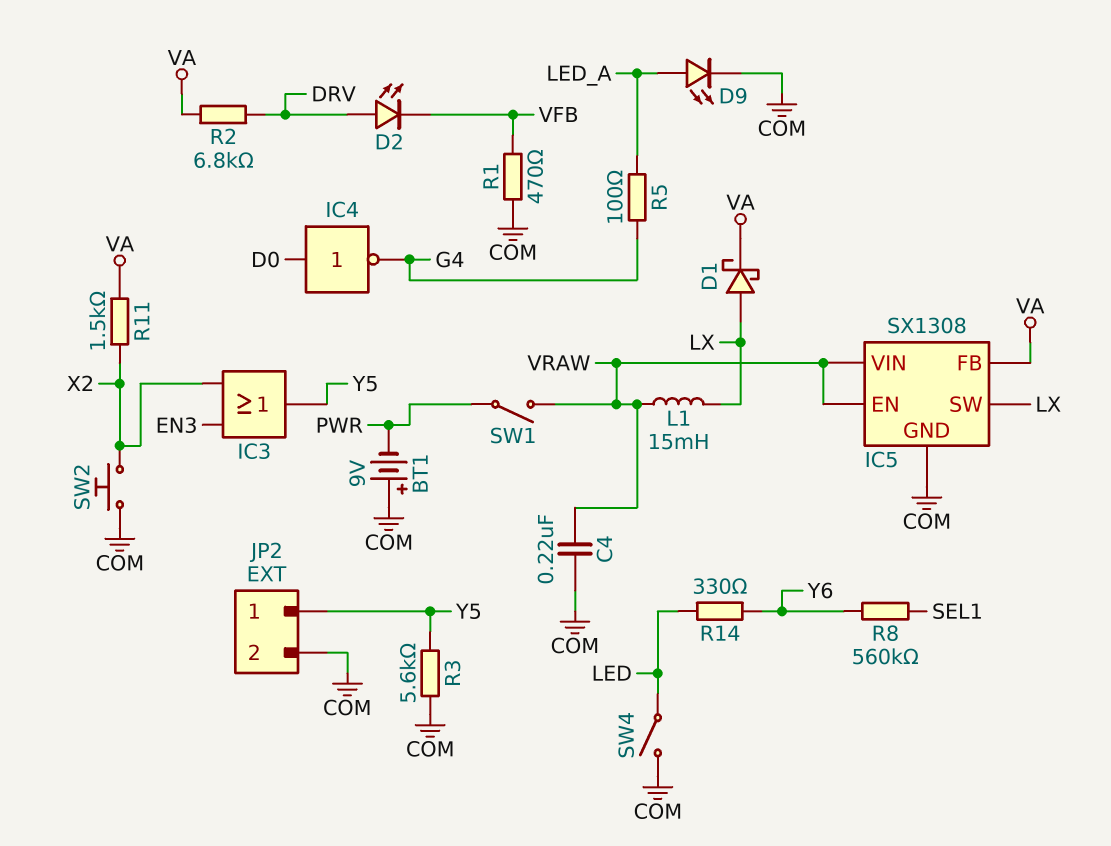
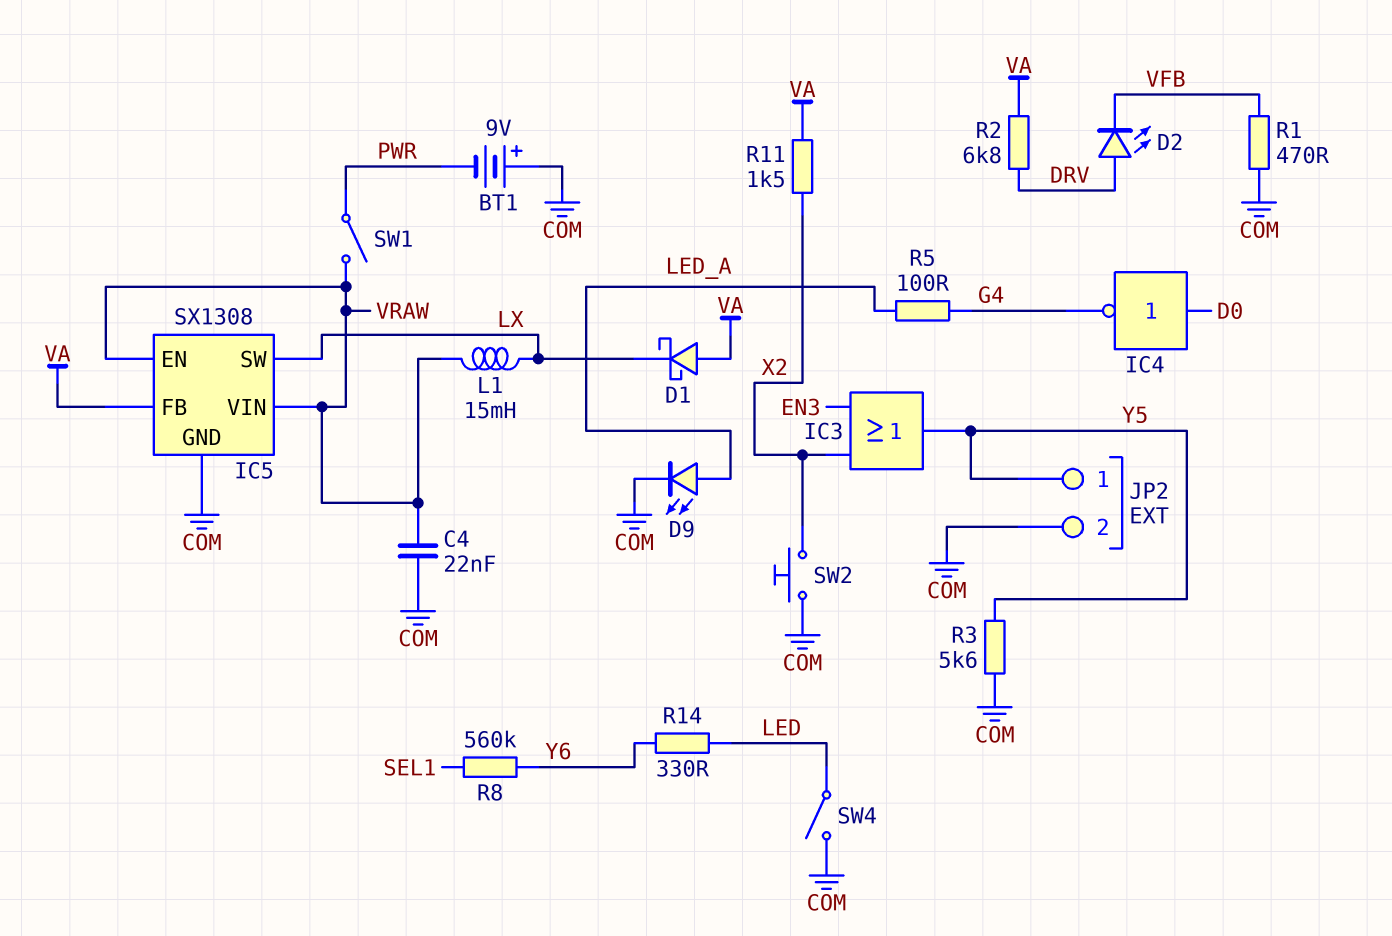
C4: 220nF (COM, VRAW) -> 22nF (COM, VRAW)
D1: schottky (A LX, K VA) -> schottky (A VA, K LX)

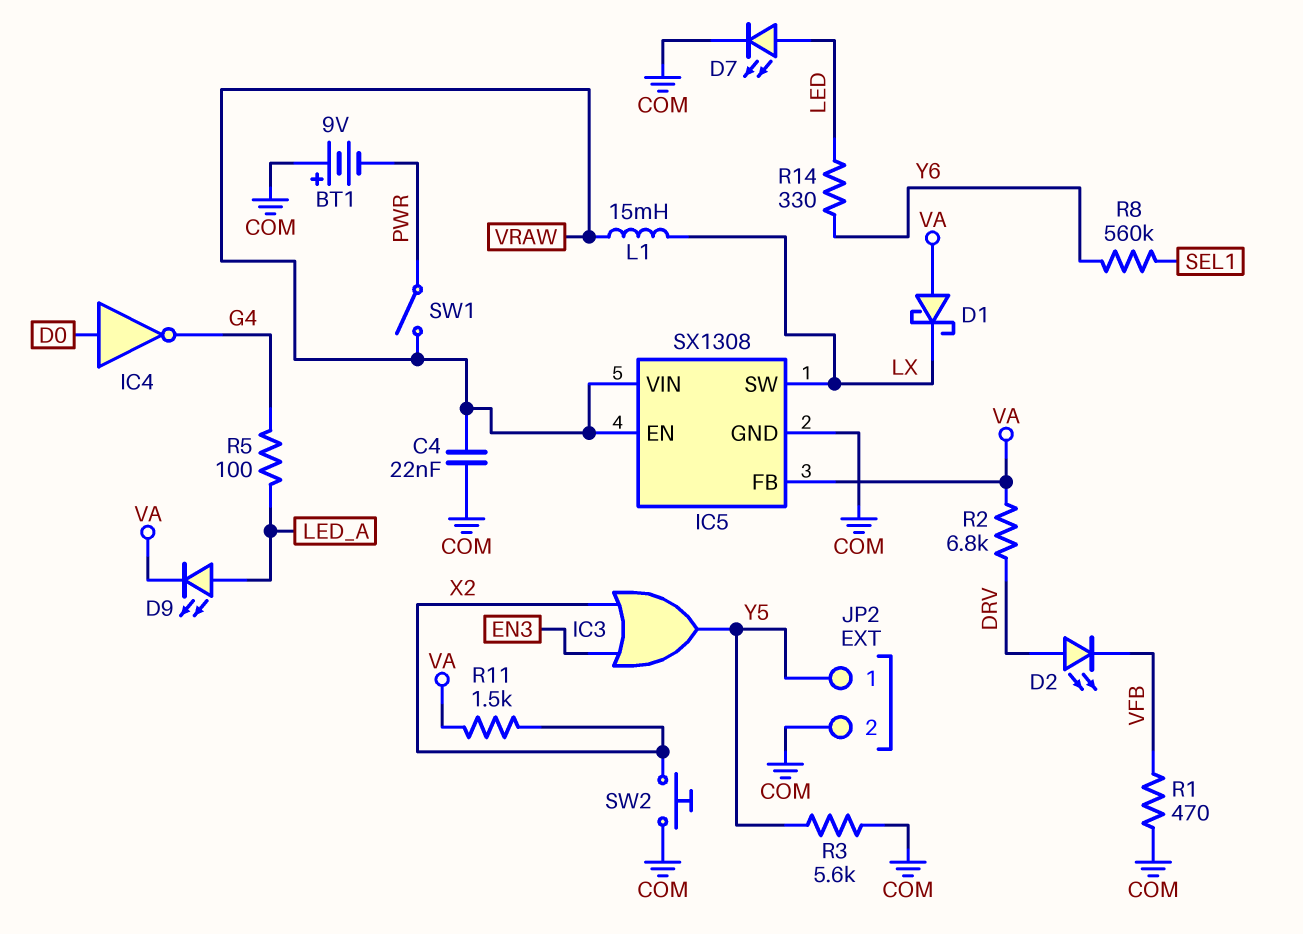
D7: none -> LED (A LED, K COM)
D9: LED (A LED_A, K COM) -> LED (A LED_A, K VA)
SW4: switch (COM, LED) -> none

